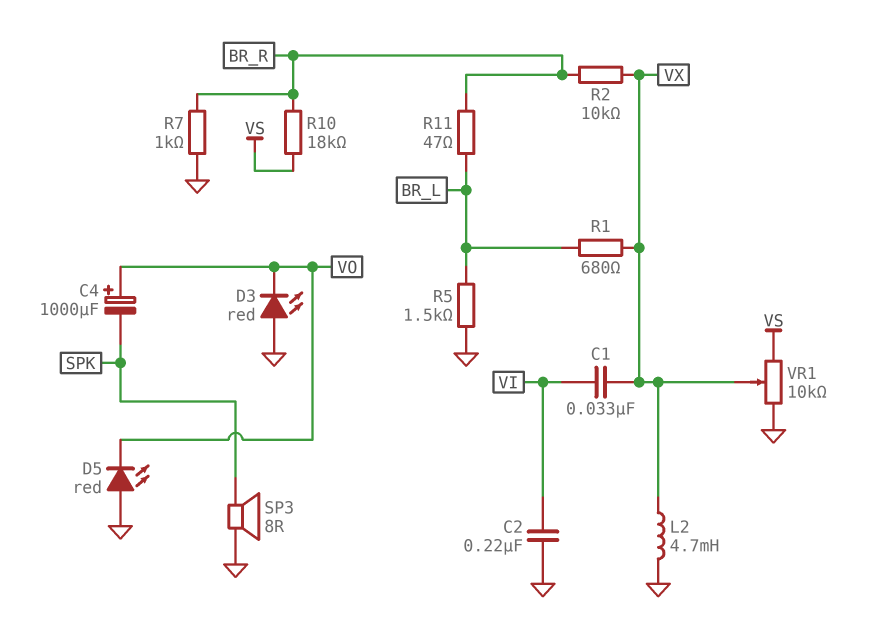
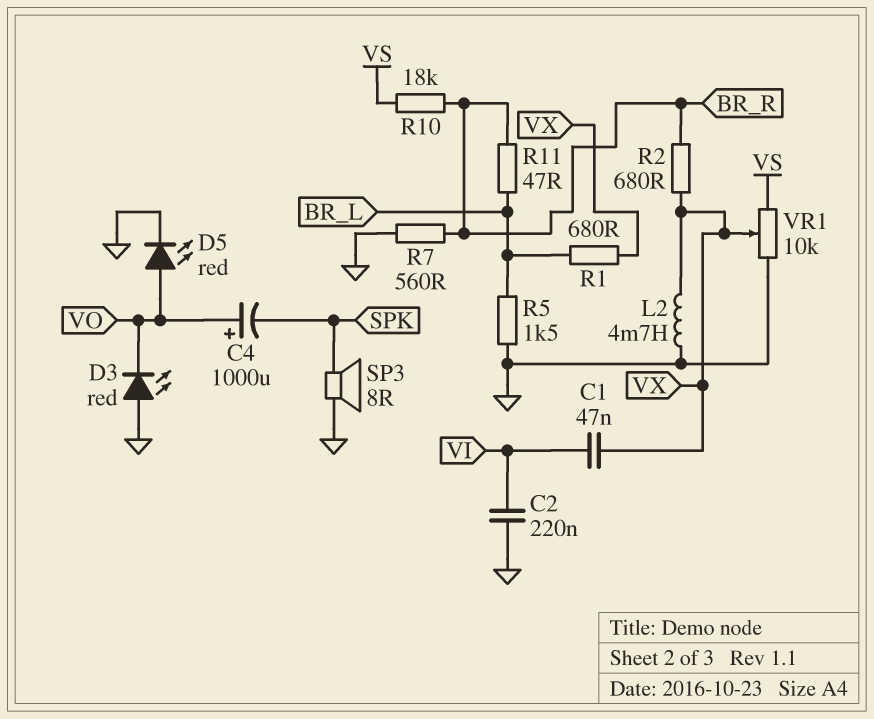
C1: 33nF (VI, VX) -> 47nF (VI, VX)
D5: LED red (A GND, K VO) -> LED red (A VO, K GND)
R2: 10k (BR_R, VX) -> 680 (BR_R, VX)
R7: 1k (BR_R, GND) -> 560 (BR_R, GND)

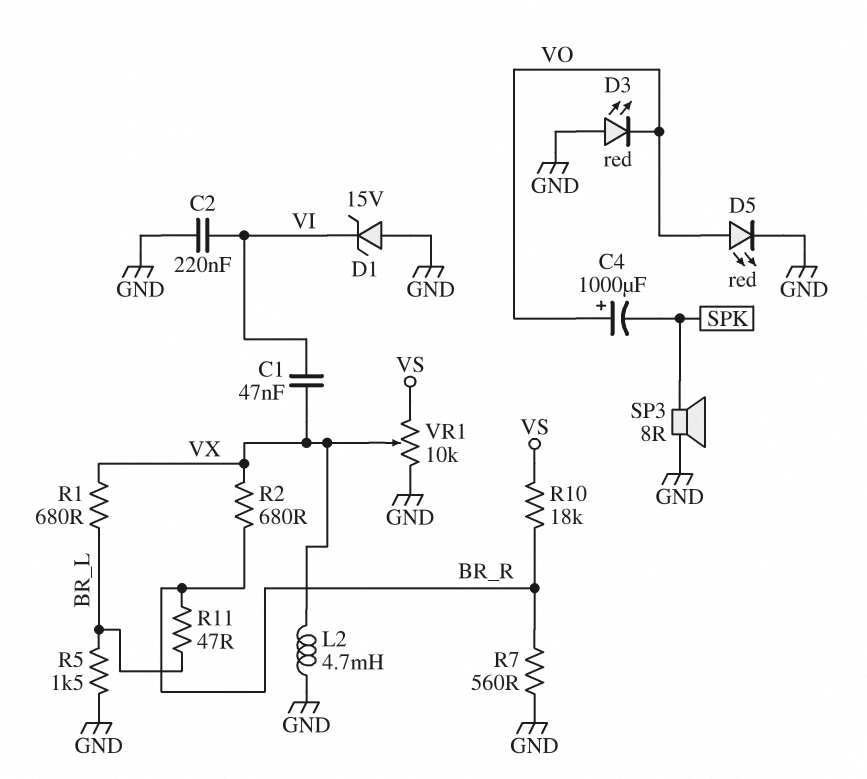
D1: none -> zener 15V (A GND, K VI)

